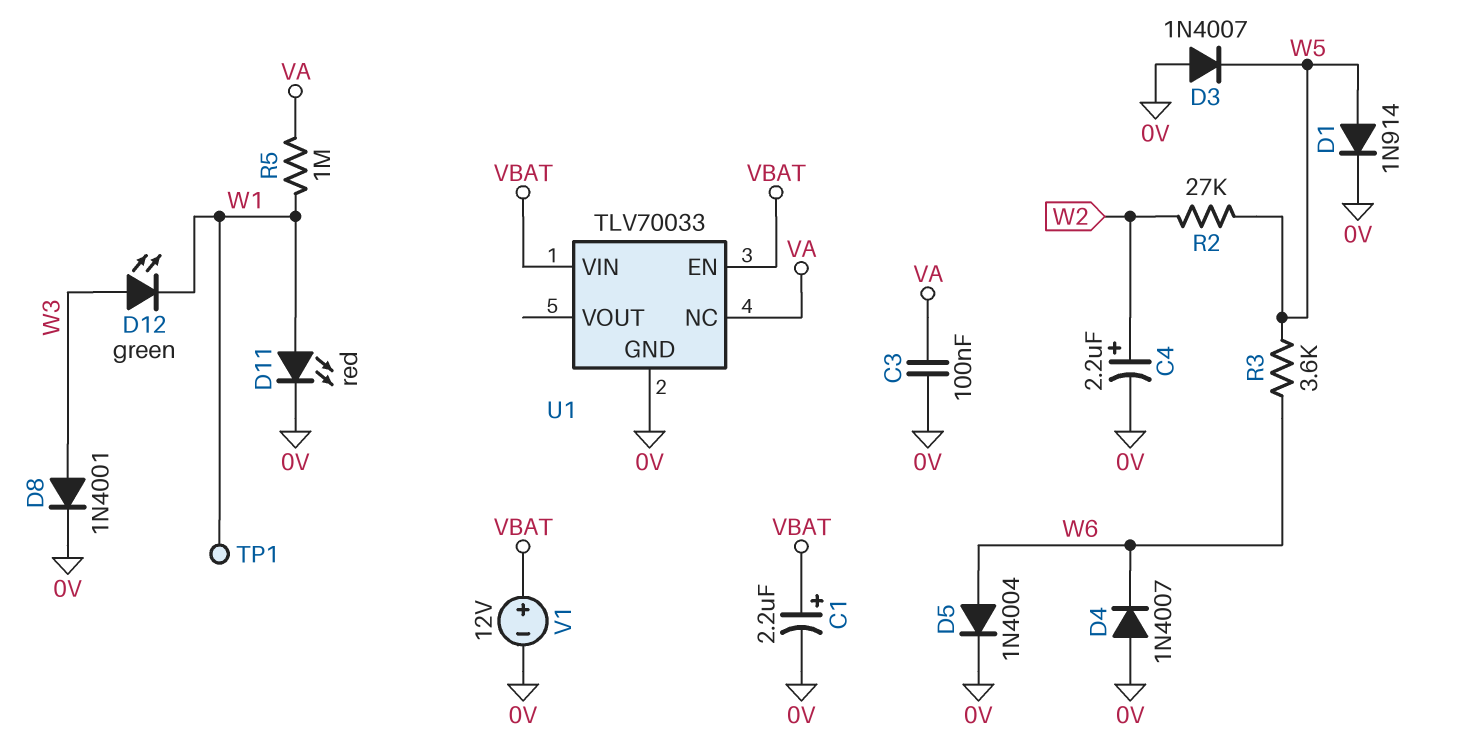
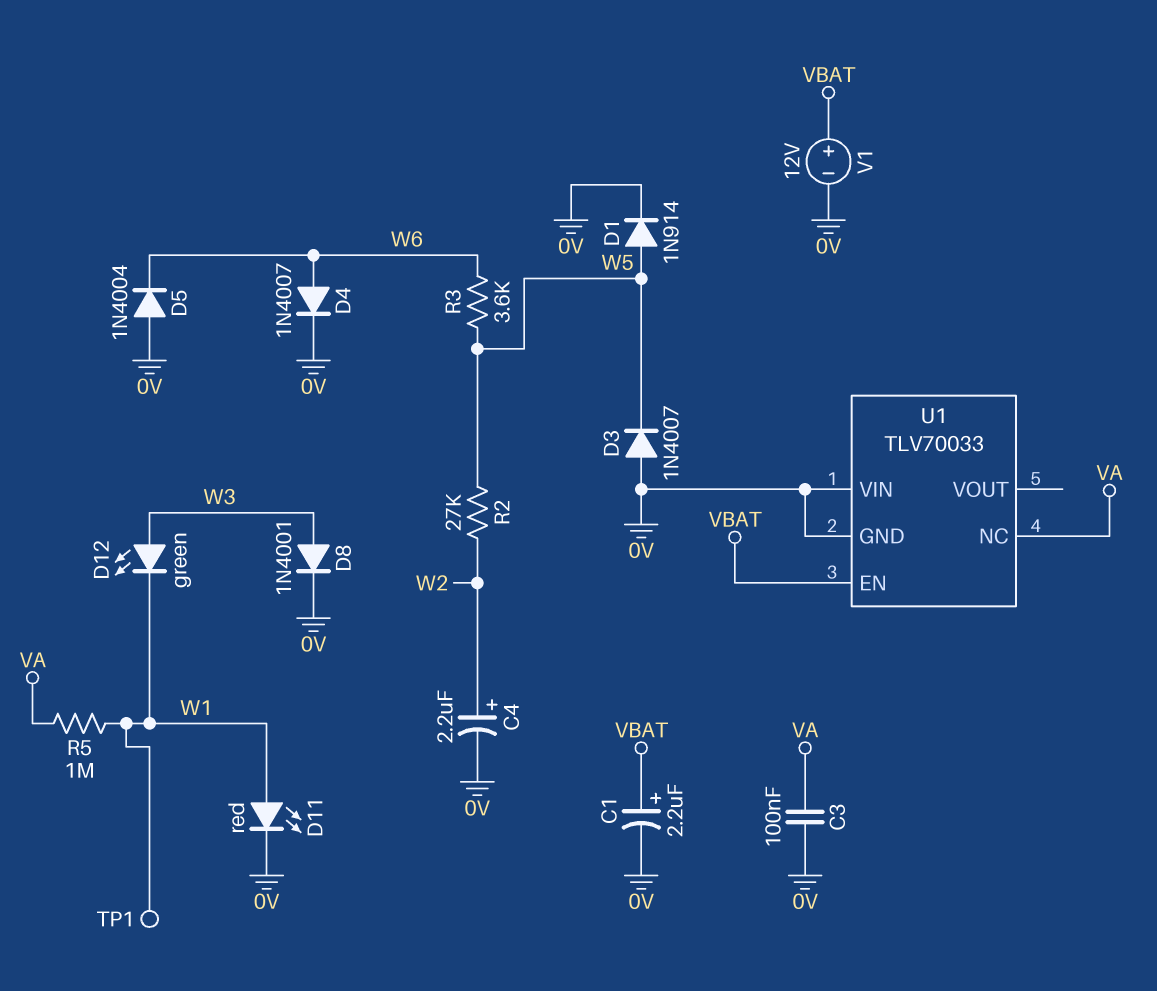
D4: diode 1N4007 (A 0V, K W6) -> diode 1N4007 (A W6, K 0V)
D5: diode 1N4004 (A W6, K 0V) -> diode 1N4004 (A 0V, K W6)
U1 pin VIN: VBAT -> 0V

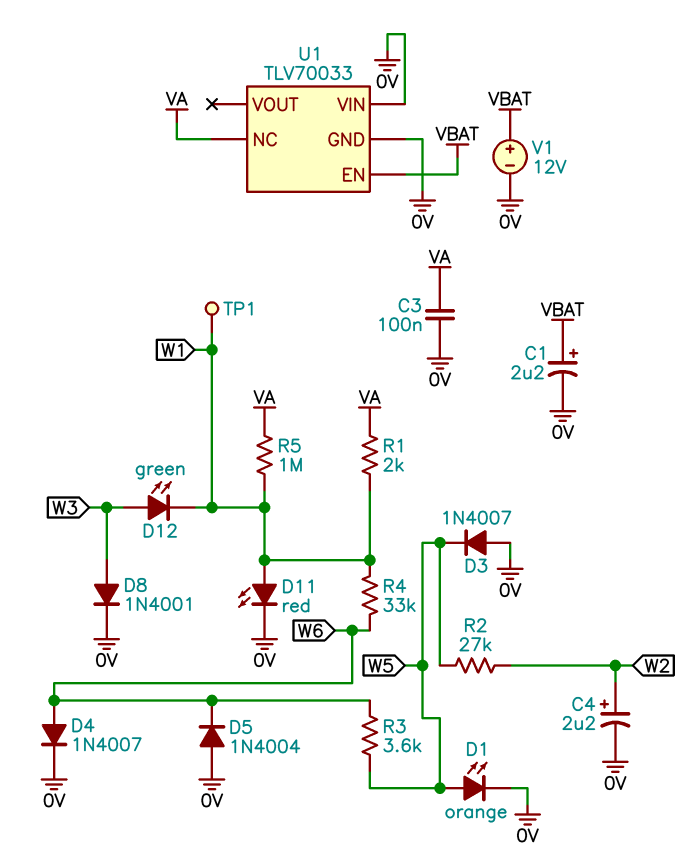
D1: diode 1N914 (A W5, K 0V) -> LED orange (A W5, K 0V)
R1: none -> 2k (VA, W1)
R4: none -> 33k (W1, W6)

